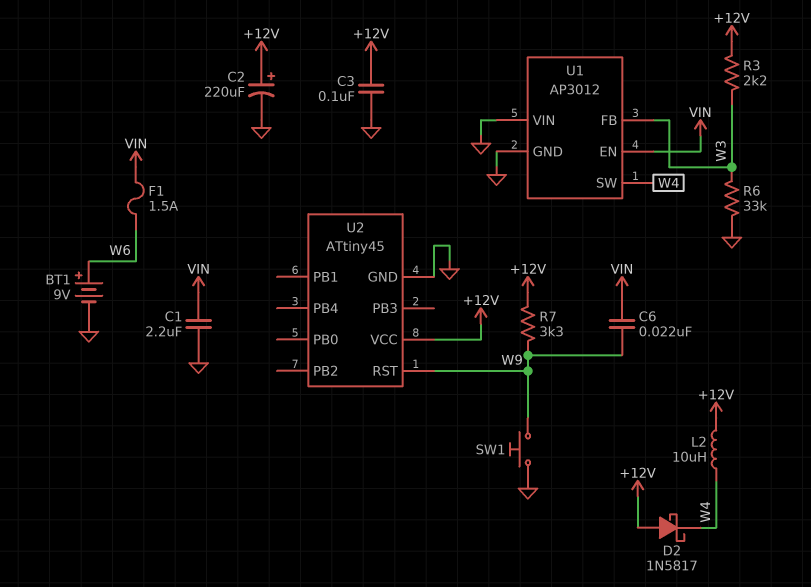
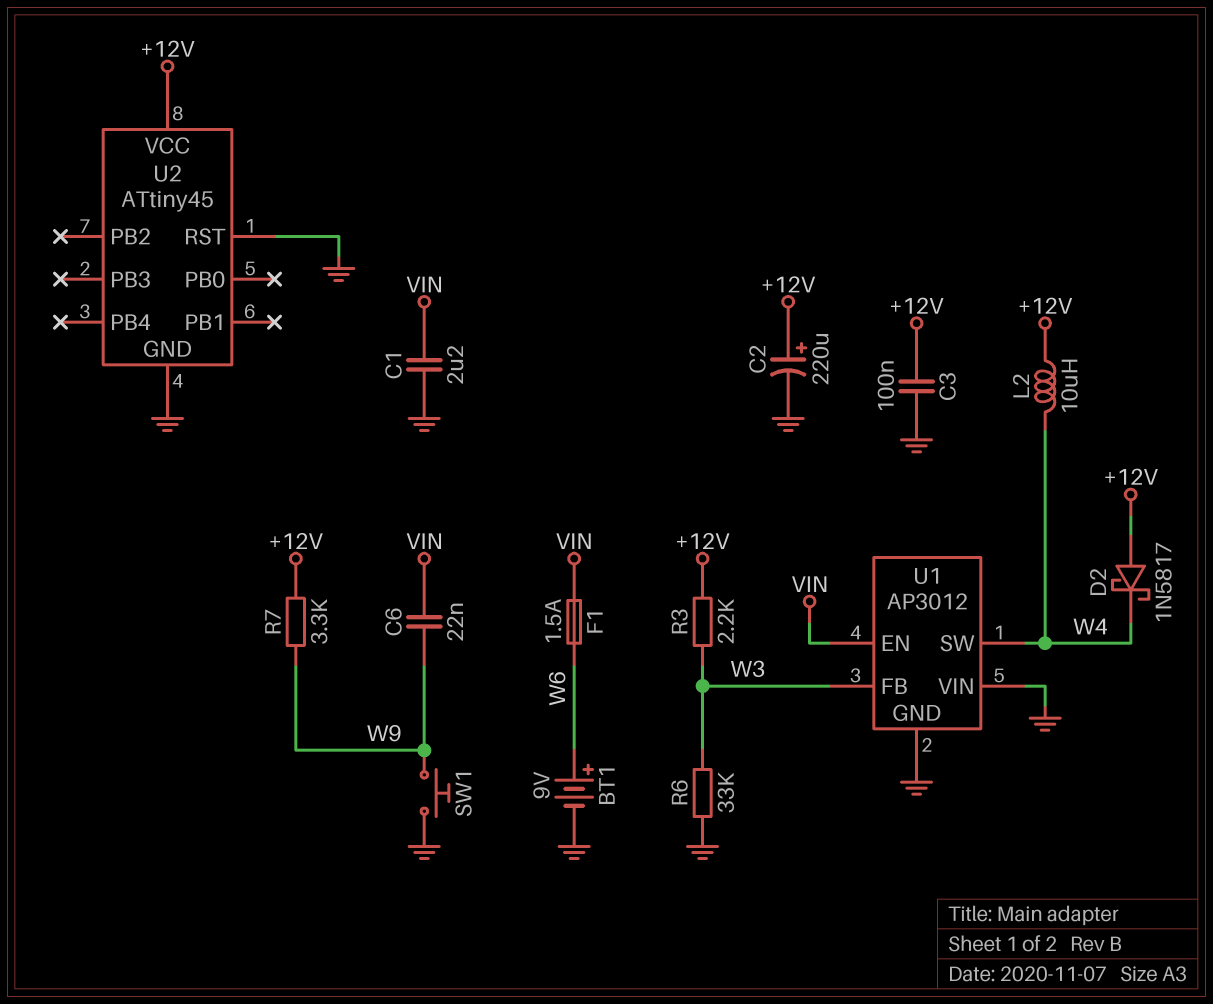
U2 pin RST: W9 -> GND

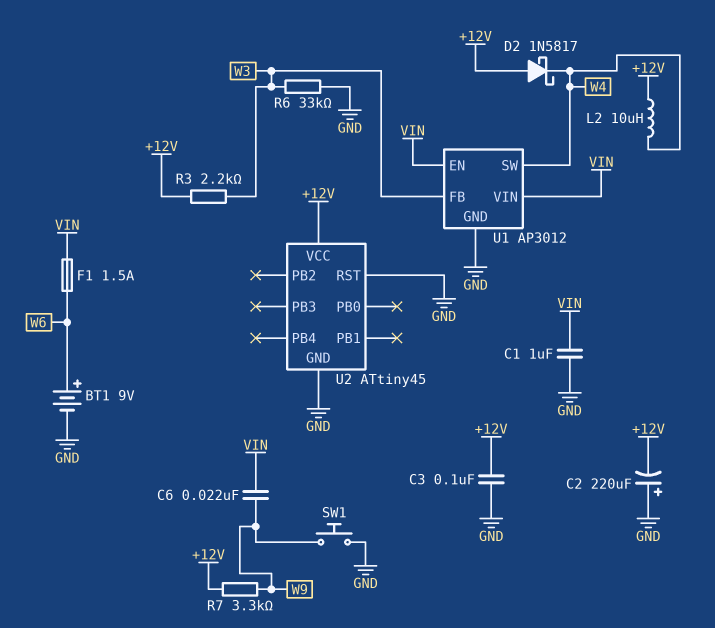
C1: 2.2uF (GND, VIN) -> 1uF (GND, VIN)
C2: 220uF (plus +12V, minus GND) -> 220uF (plus GND, minus +12V)
U1 pin VIN: GND -> VIN

